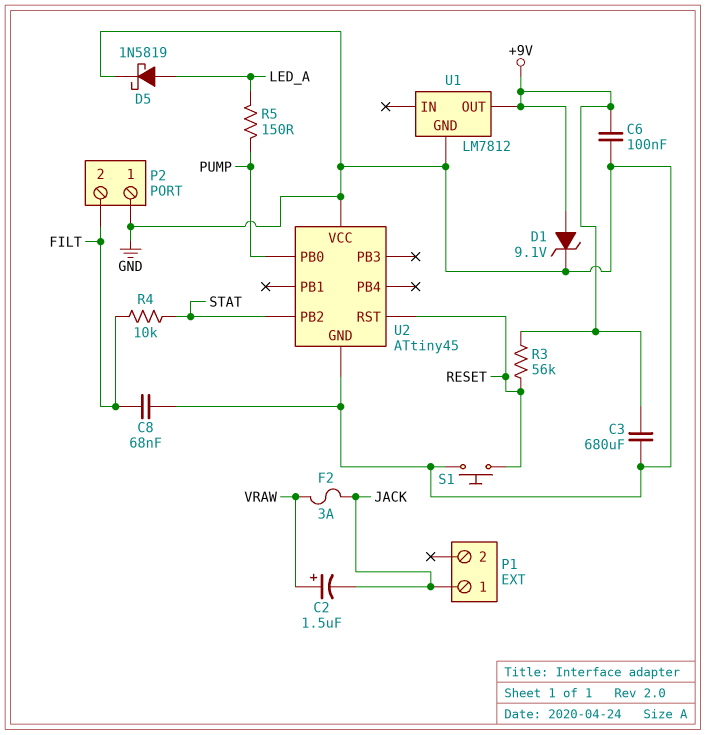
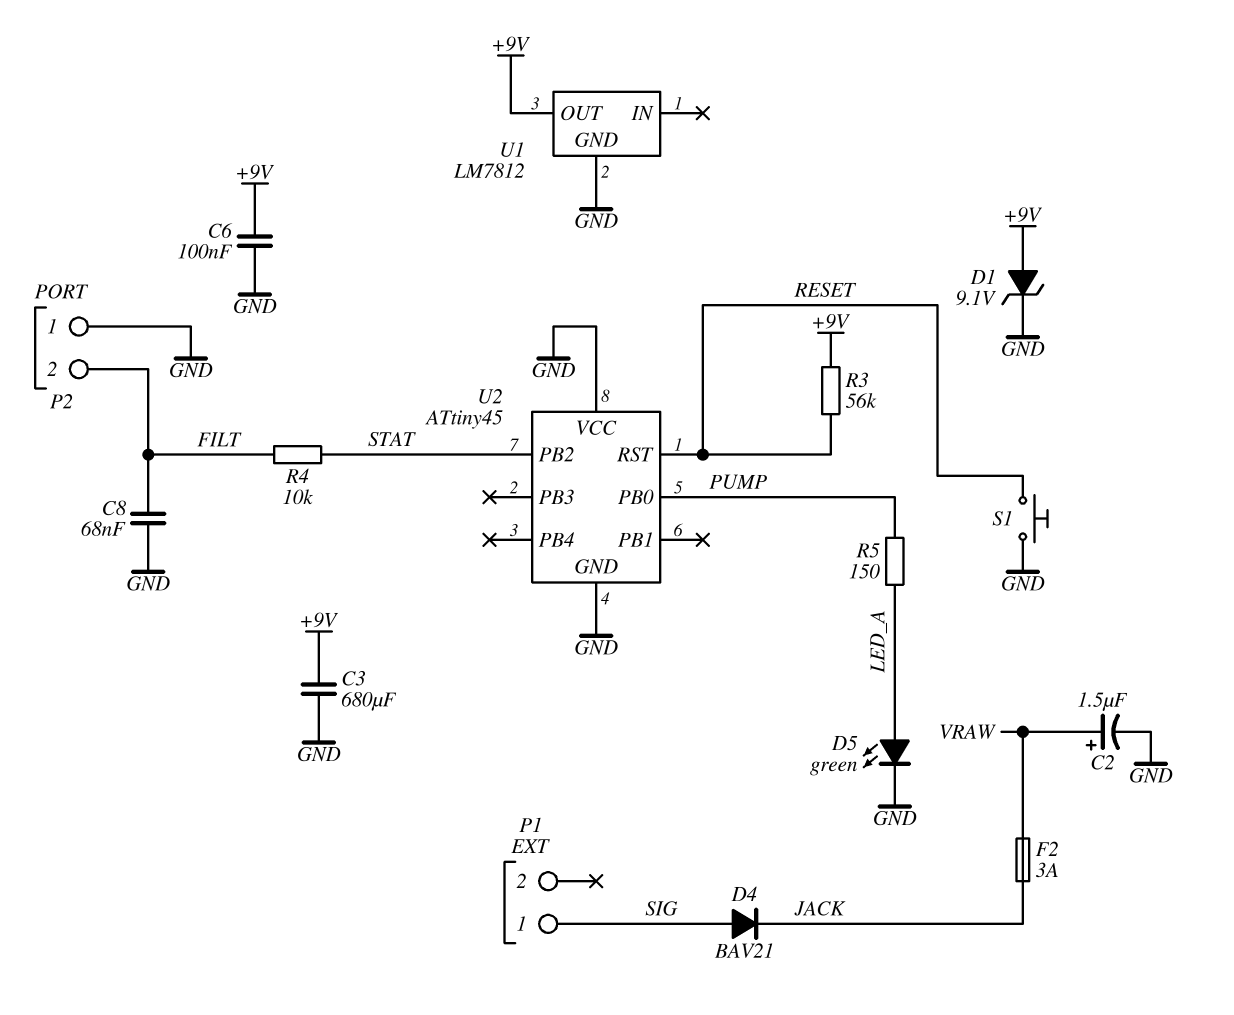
C2: 1.5uF (plus VRAW, minus JACK) -> 1.5uF (plus VRAW, minus GND)
D4: none -> diode BAV21 (A SIG, K JACK)
D5: schottky 1N5819 (A LED_A, K GND) -> LED green (A LED_A, K GND)
P1 pin 1: JACK -> SIG

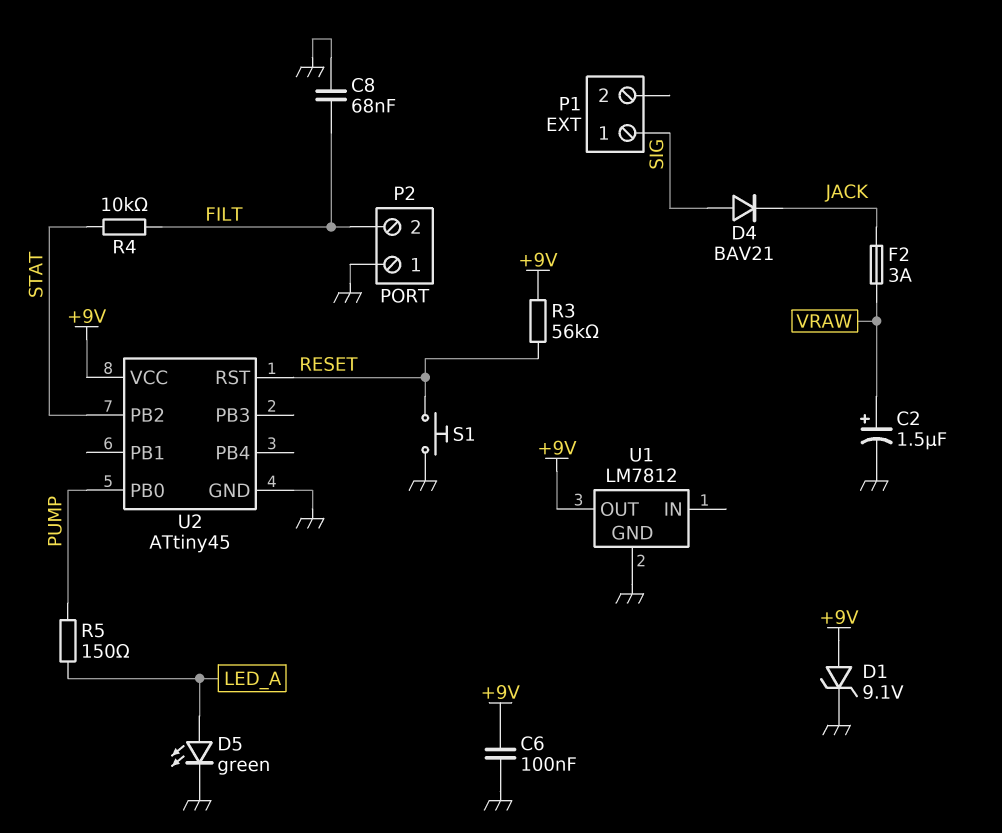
C3: 680uF (+9V, GND) -> none
U2 pin VCC: GND -> +9V

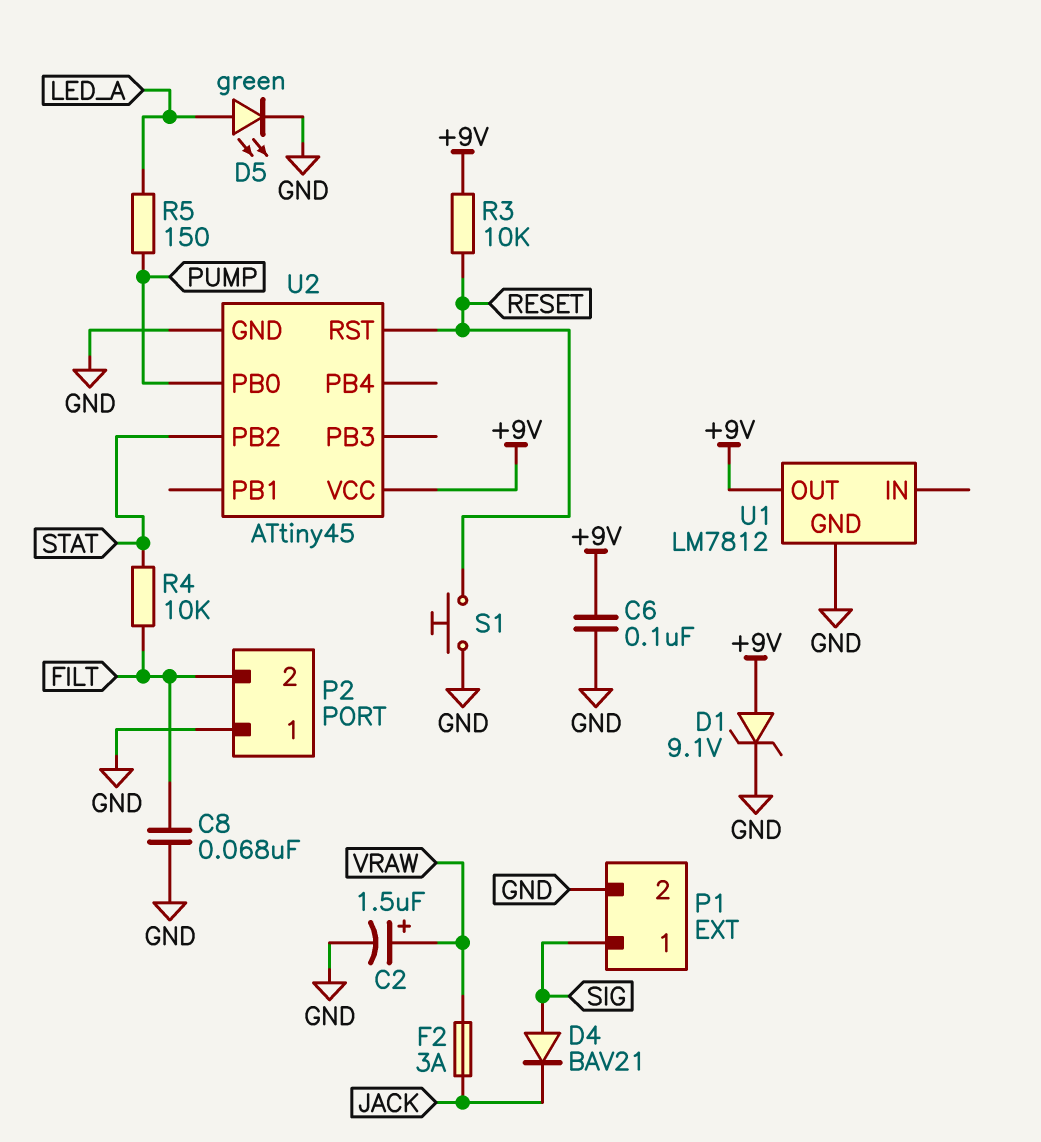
P1 pin 2: none -> GND
R3: 56k (+9V, RESET) -> 10k (+9V, RESET)

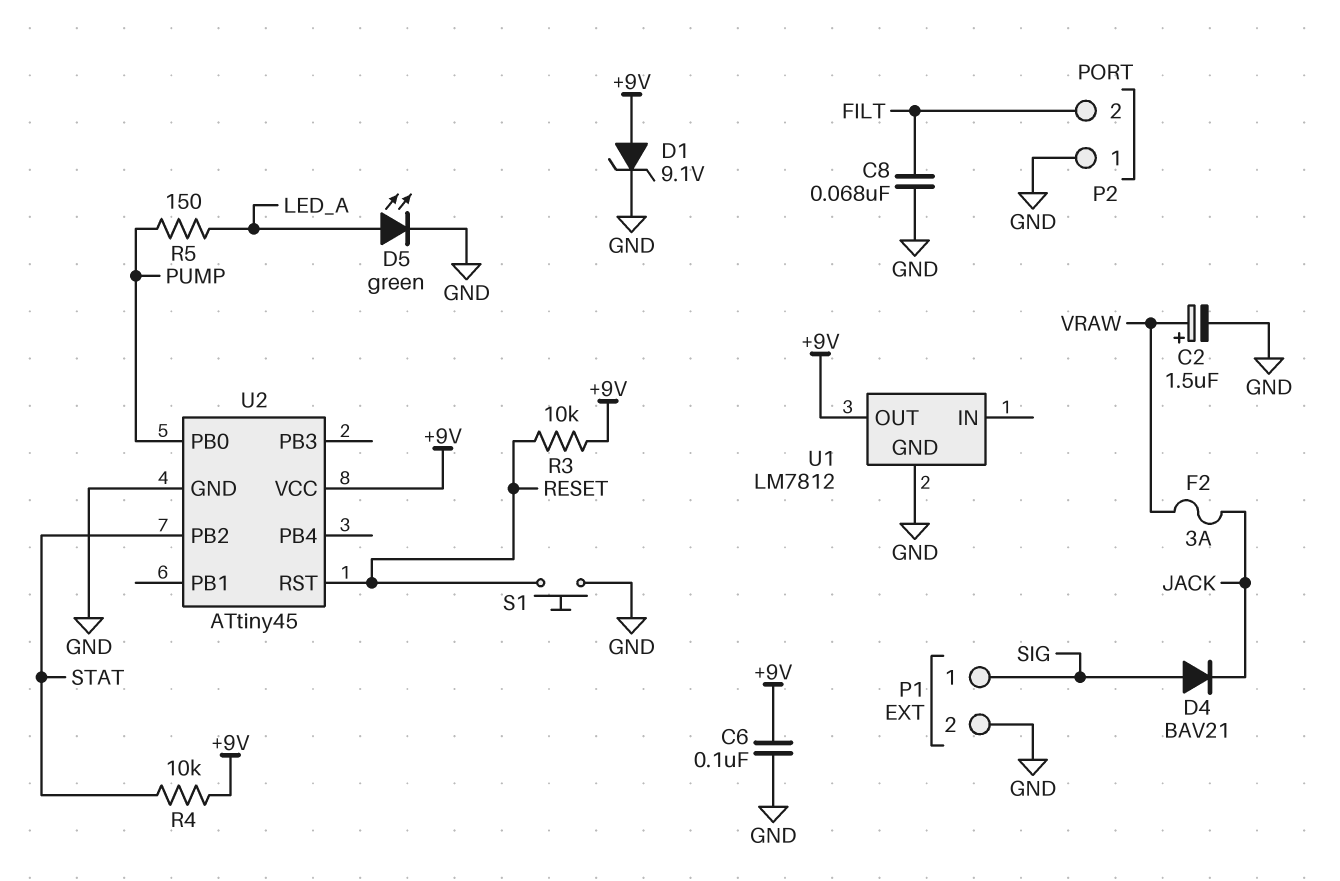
R4: 10k (FILT, STAT) -> 10k (+9V, STAT)

